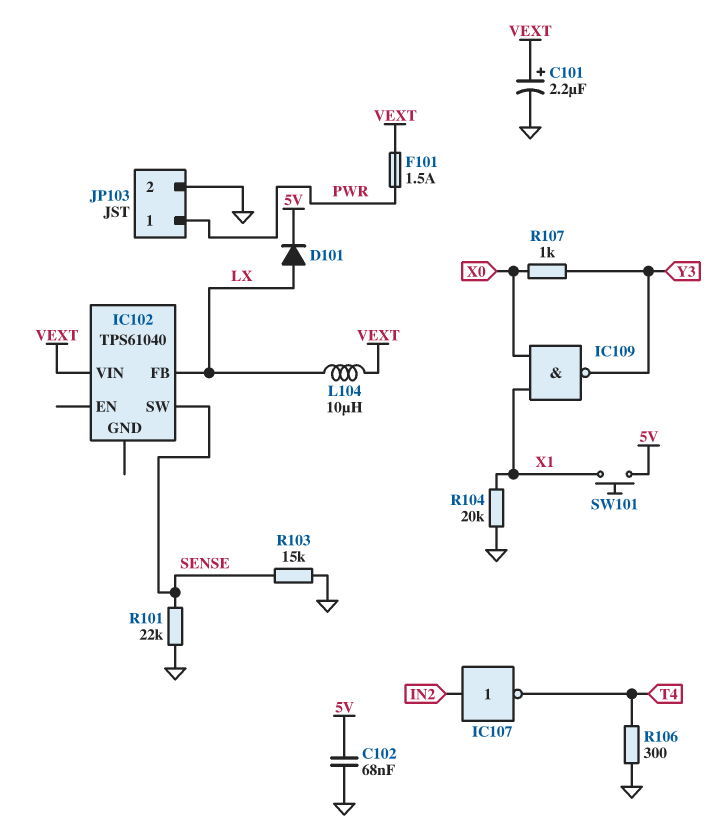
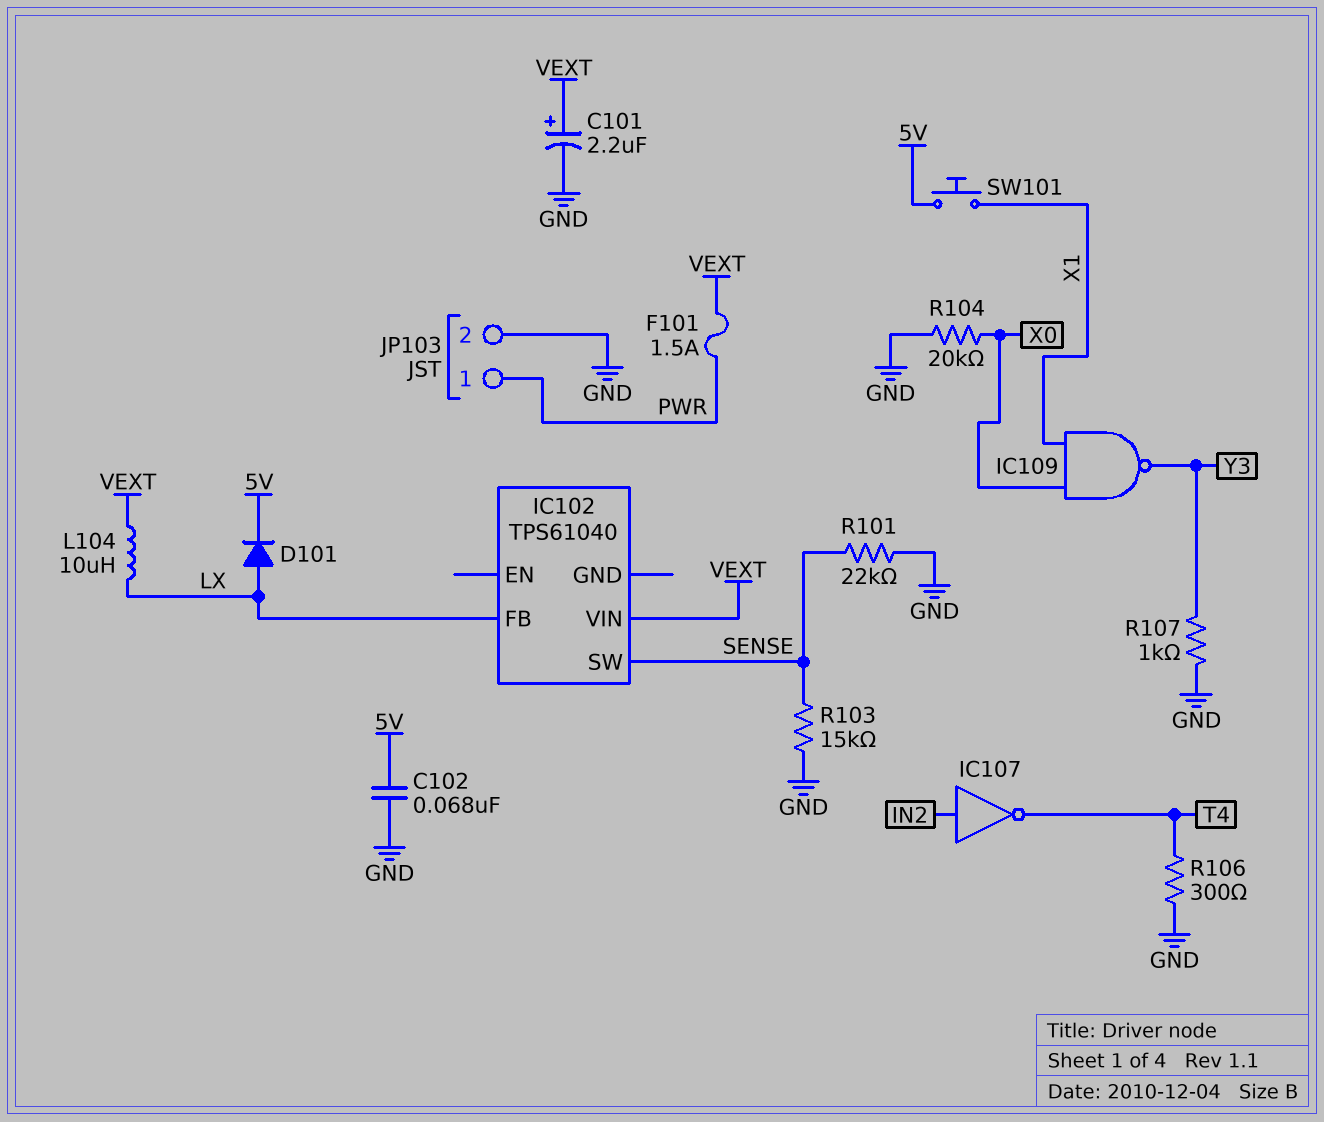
R104: 20k (GND, X1) -> 20k (GND, X0)
R107: 1k (X0, Y3) -> 1k (GND, Y3)

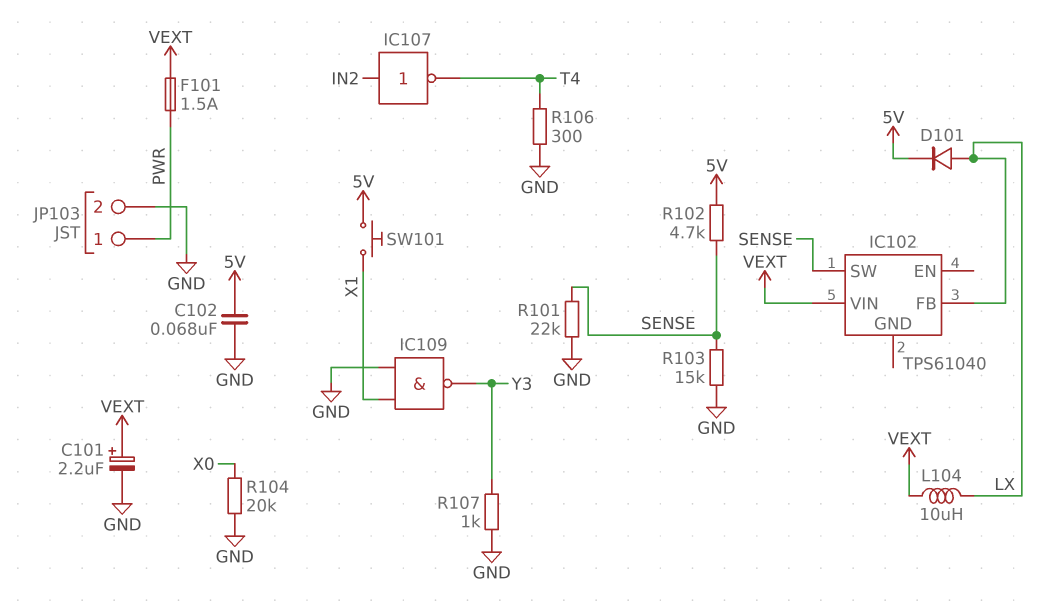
IC109: NAND (in X0, in X1, out Y3) -> NAND (in GND, in X1, out Y3)
R102: none -> 4.7k (5V, SENSE)

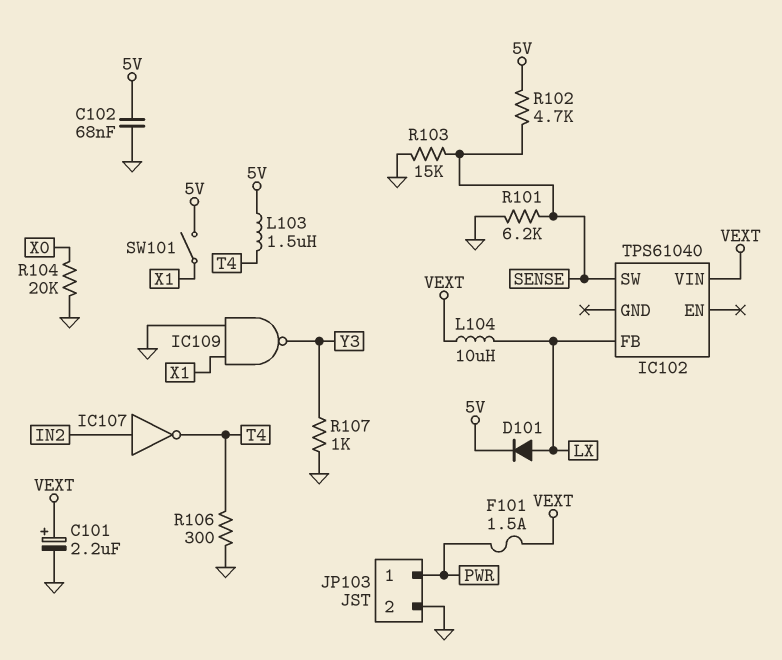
L103: none -> 1.5uH (5V, T4)
R101: 22k (GND, SENSE) -> 6.2k (GND, SENSE)
SW101: button (5V, X1) -> switch (5V, X1)

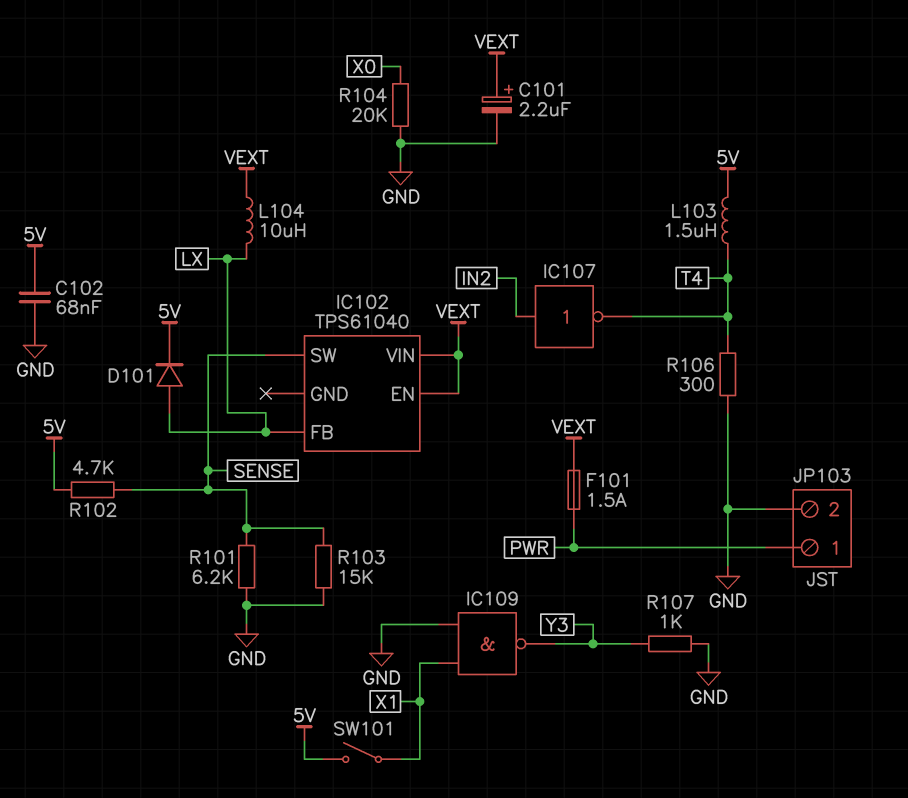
IC102 pin EN: none -> VEXT

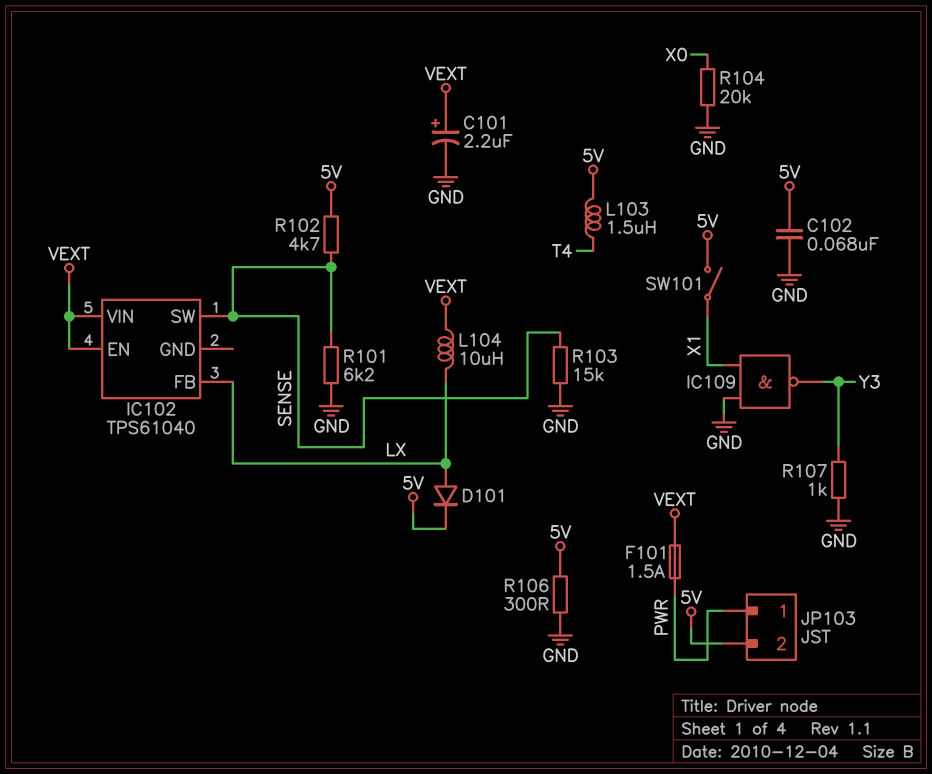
IC107: NOT (in IN2, out T4) -> none
JP103 pin 2: GND -> 5V
R106: 300 (GND, T4) -> 300 (5V, GND)

